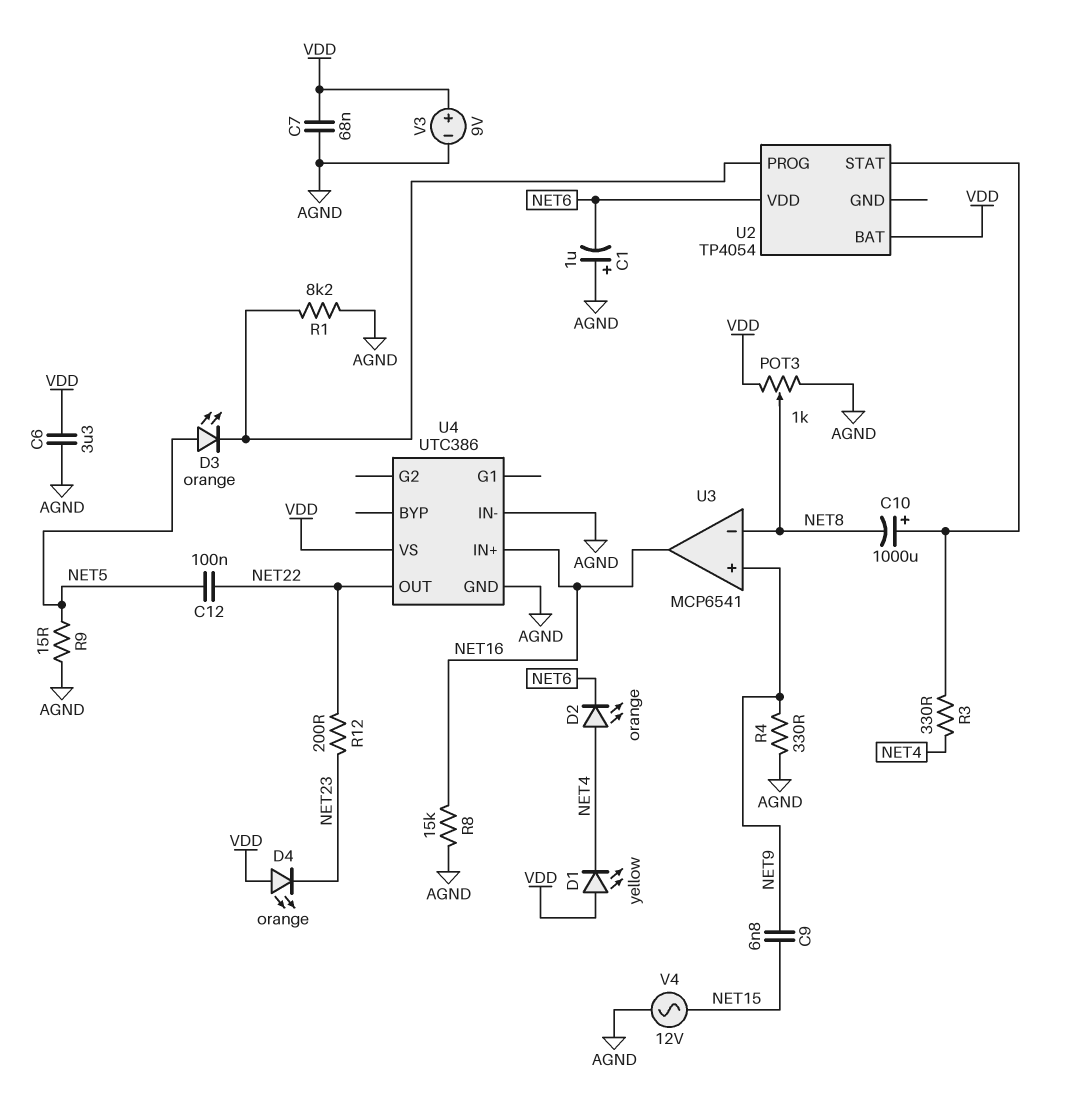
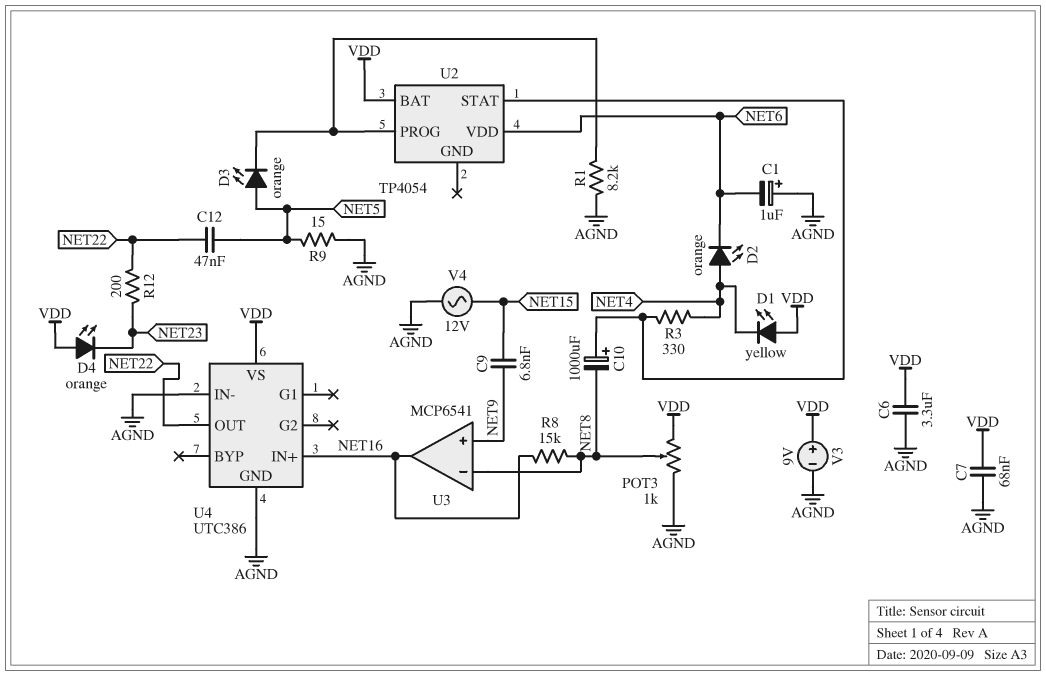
C12: 100nF (NET5, NET22) -> 47nF (NET5, NET22)
R4: 330 (AGND, NET9) -> none
R8: 15k (AGND, NET16) -> 15k (NET8, NET16)

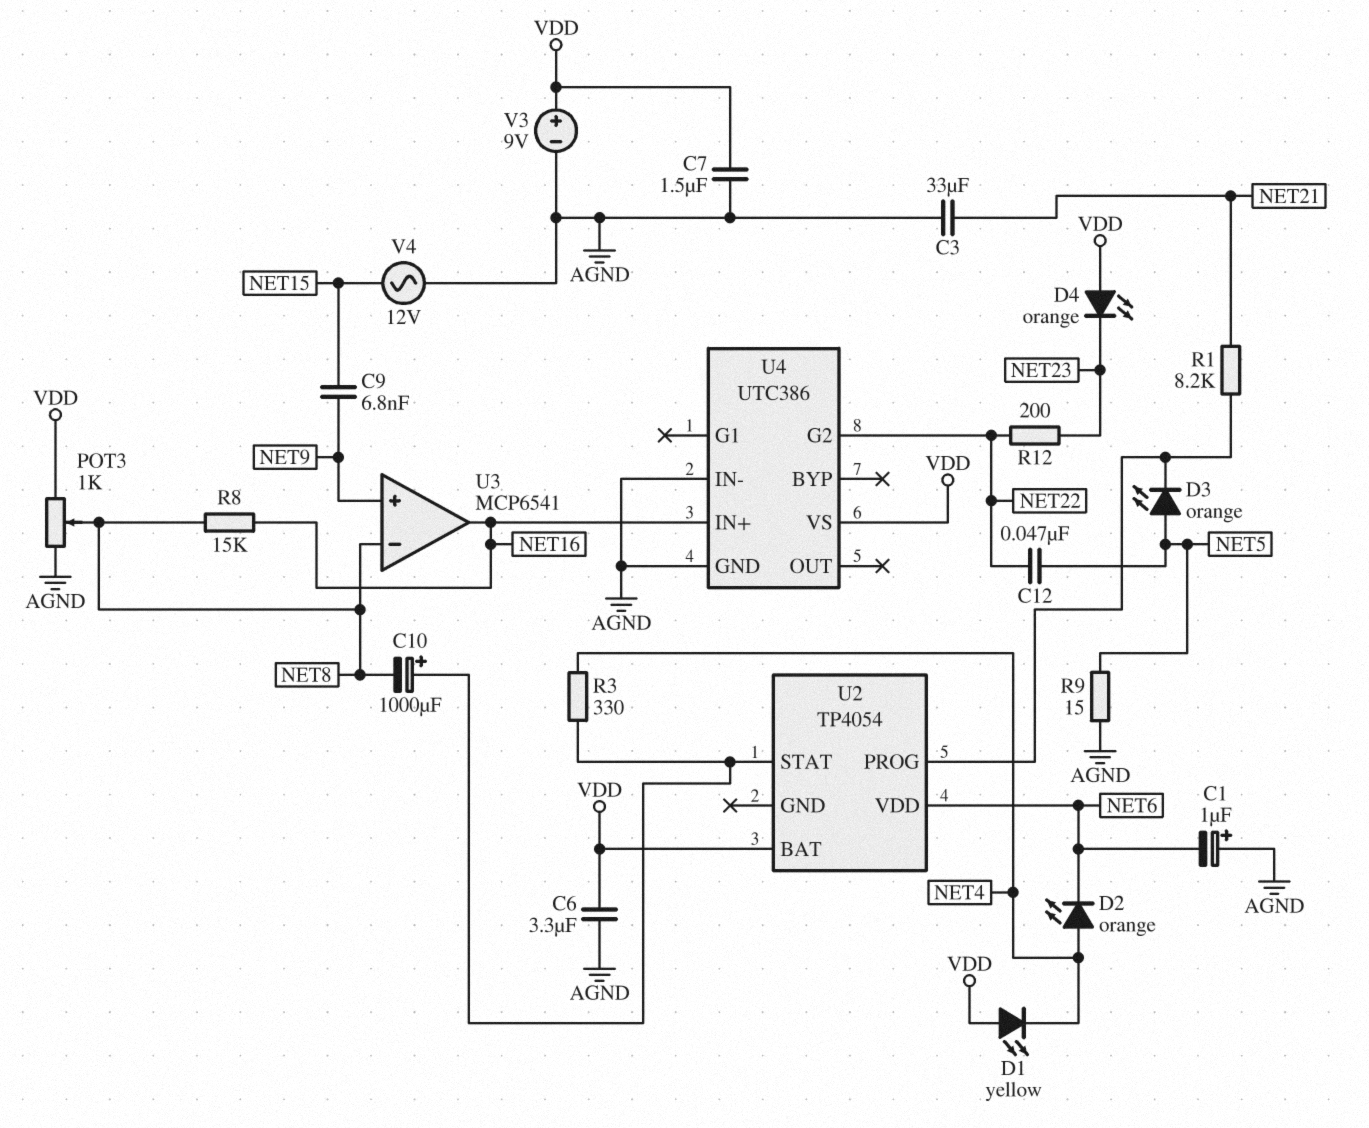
C3: none -> 33uF (AGND, NET21)
C7: 68nF (AGND, VDD) -> 1.5uF (AGND, VDD)
R1: 8.2k (AGND, U2/PROG) -> 8.2k (NET21, U2/PROG)
U4 pin G2: none -> NET22
U4 pin OUT: NET22 -> none

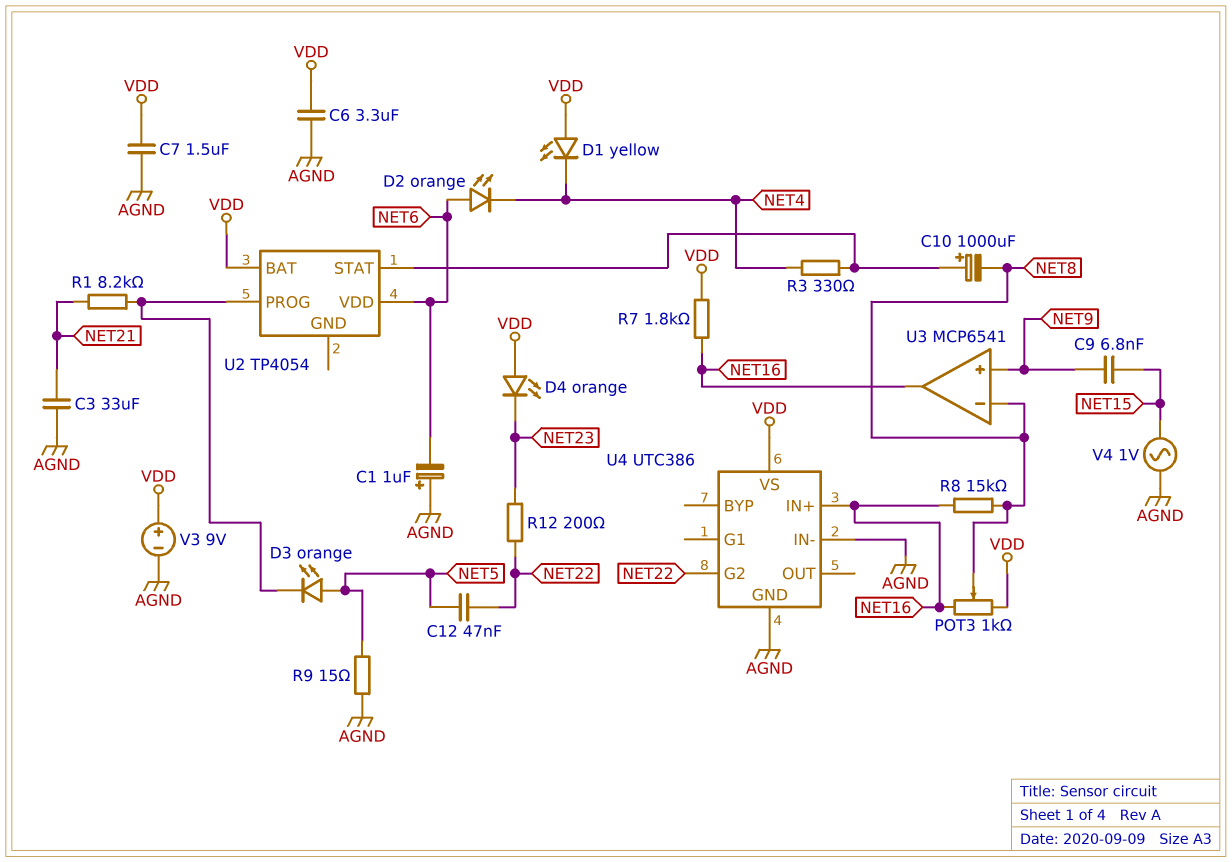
D2: LED orange (A NET4, K NET6) -> LED orange (A NET6, K NET4)
POT3: 1k (AGND, VDD, wiper NET8) -> 1k (NET16, VDD, wiper NET8)
R7: none -> 1.8k (NET16, VDD)
V4: AC 12V (AGND, NET15) -> AC 1V (AGND, NET15)

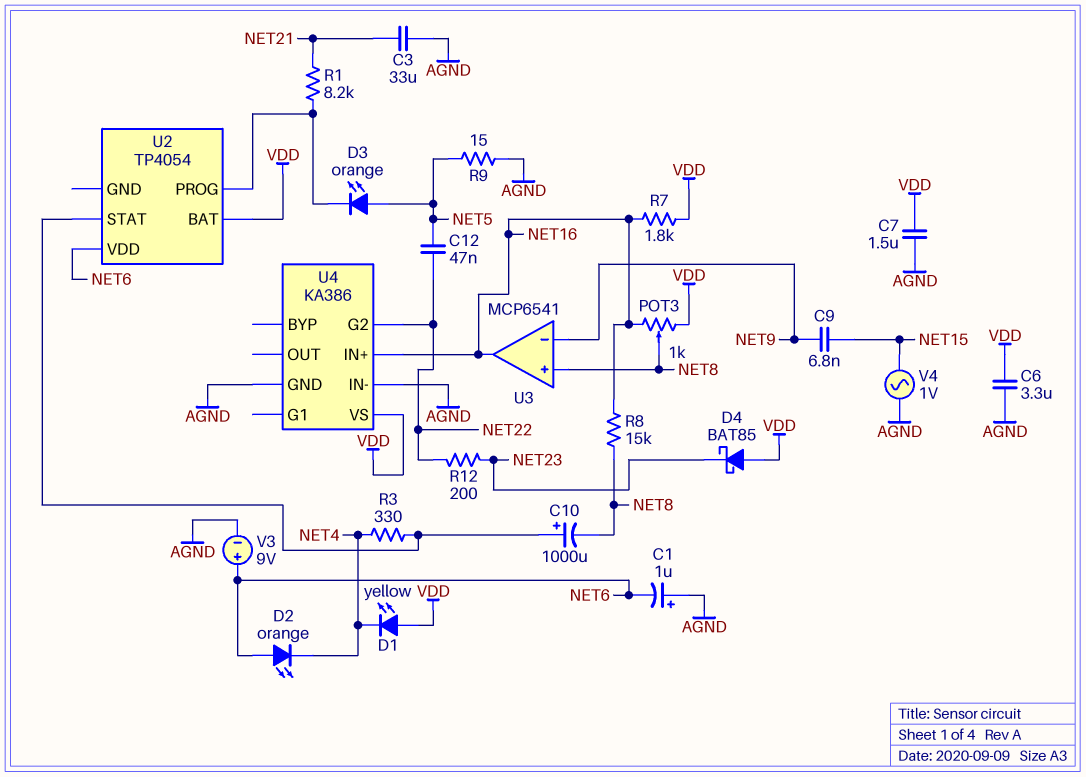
D4: LED orange (A VDD, K NET23) -> schottky BAT85 (A VDD, K NET23)
U3 pin in+: NET9 -> NET8
U3 pin in-: NET8 -> NET9
U4: UTC386 -> KA386
V3: 9V (plus VDD, minus AGND) -> 9V (plus NET6, minus AGND)

